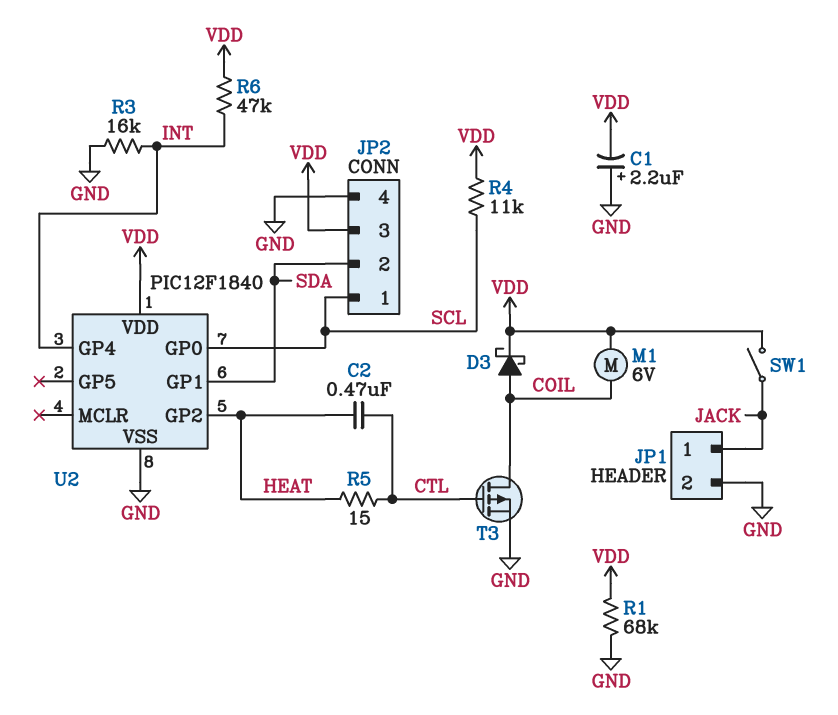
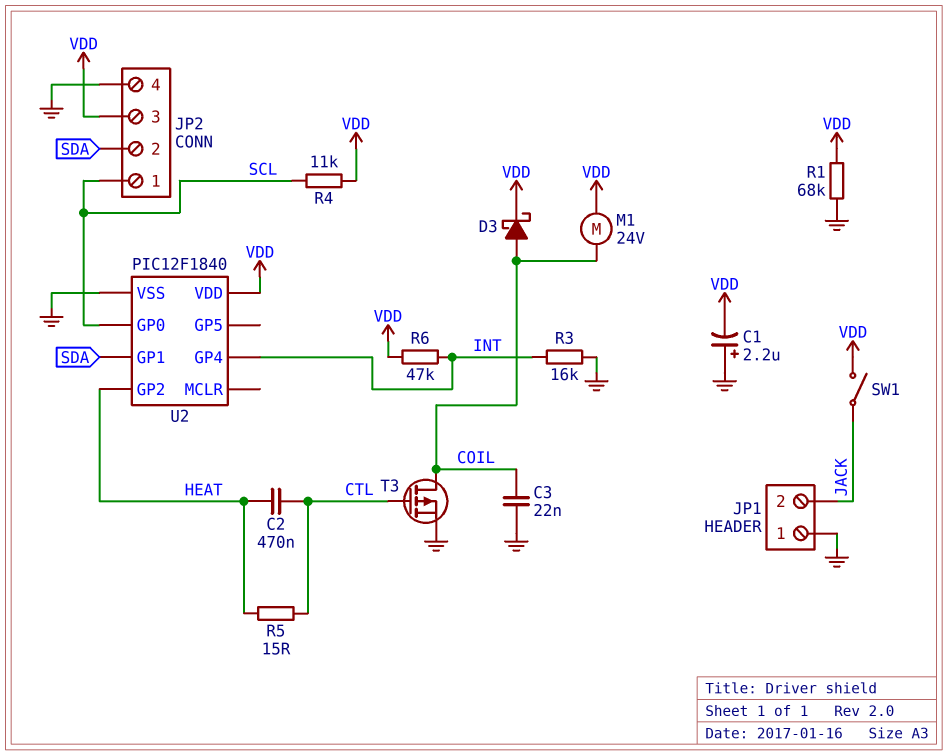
C3: none -> 22nF (COIL, GND)
JP1 pin 1: JACK -> GND
JP1 pin 2: GND -> JACK
M1: motor 6V (COIL, VDD) -> motor 24V (COIL, VDD)

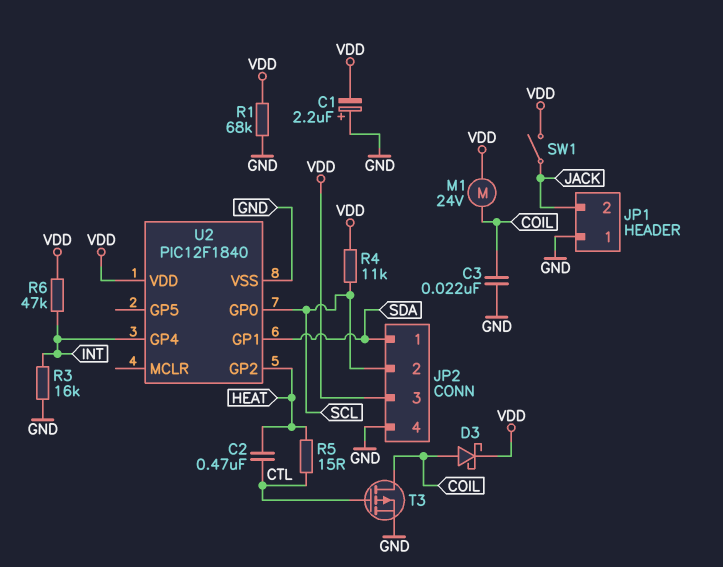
JP2 pin 1: SCL -> SDA
JP2 pin 2: SDA -> SCL

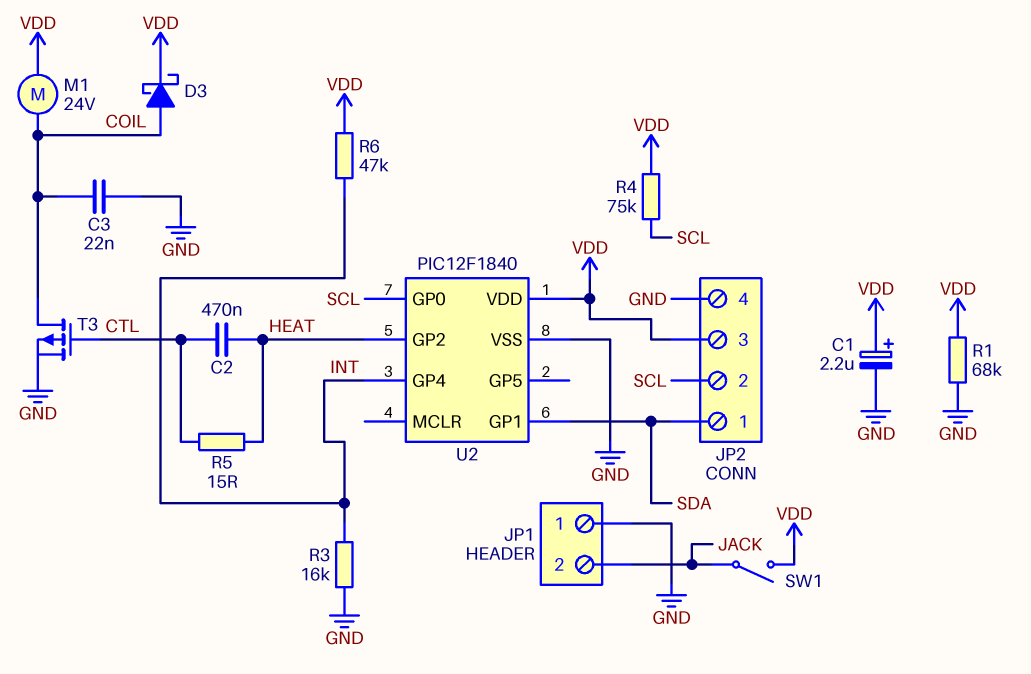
C1: 2.2uF (plus GND, minus VDD) -> 2.2uF (plus VDD, minus GND)
R4: 11k (SCL, VDD) -> 75k (SCL, VDD)

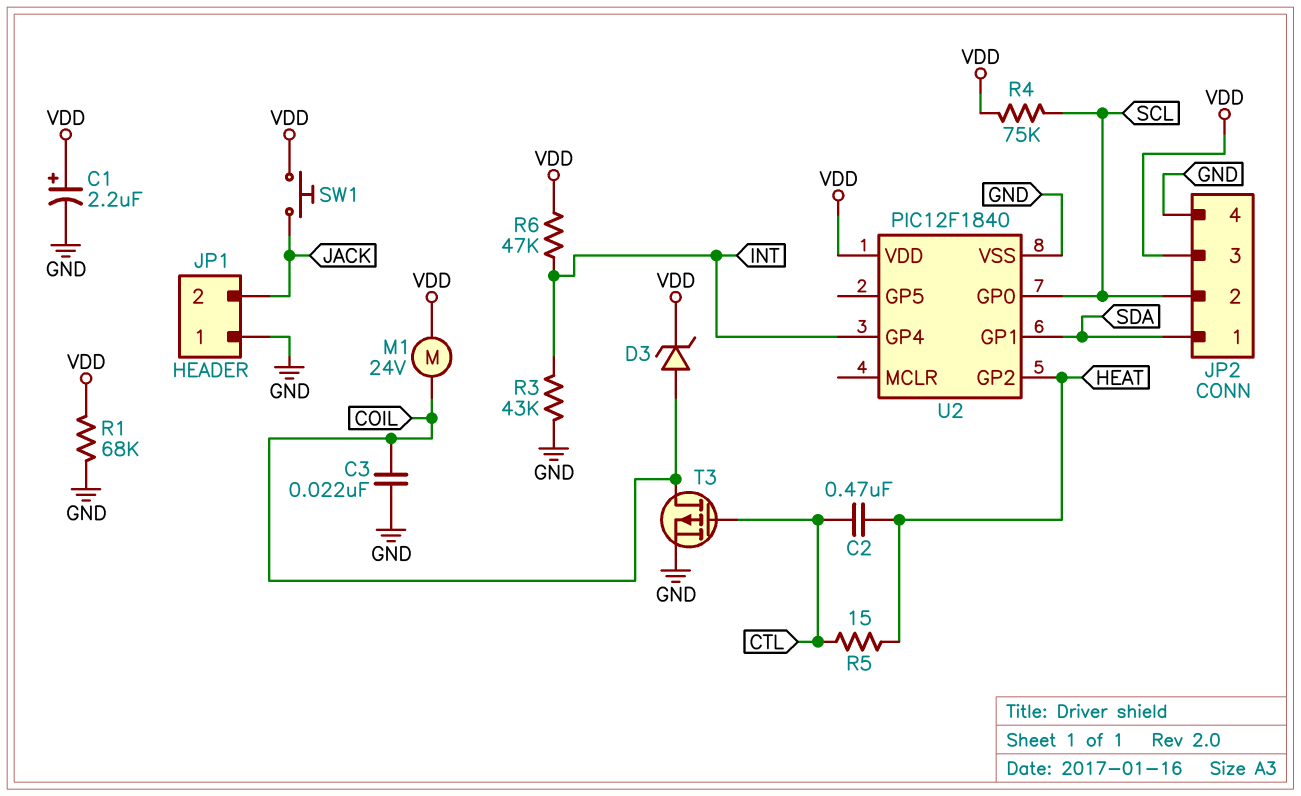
D3: schottky (A COIL, K VDD) -> zener (A COIL, K VDD)
R3: 16k (GND, INT) -> 43k (GND, INT)
SW1: switch (JACK, VDD) -> button (JACK, VDD)

